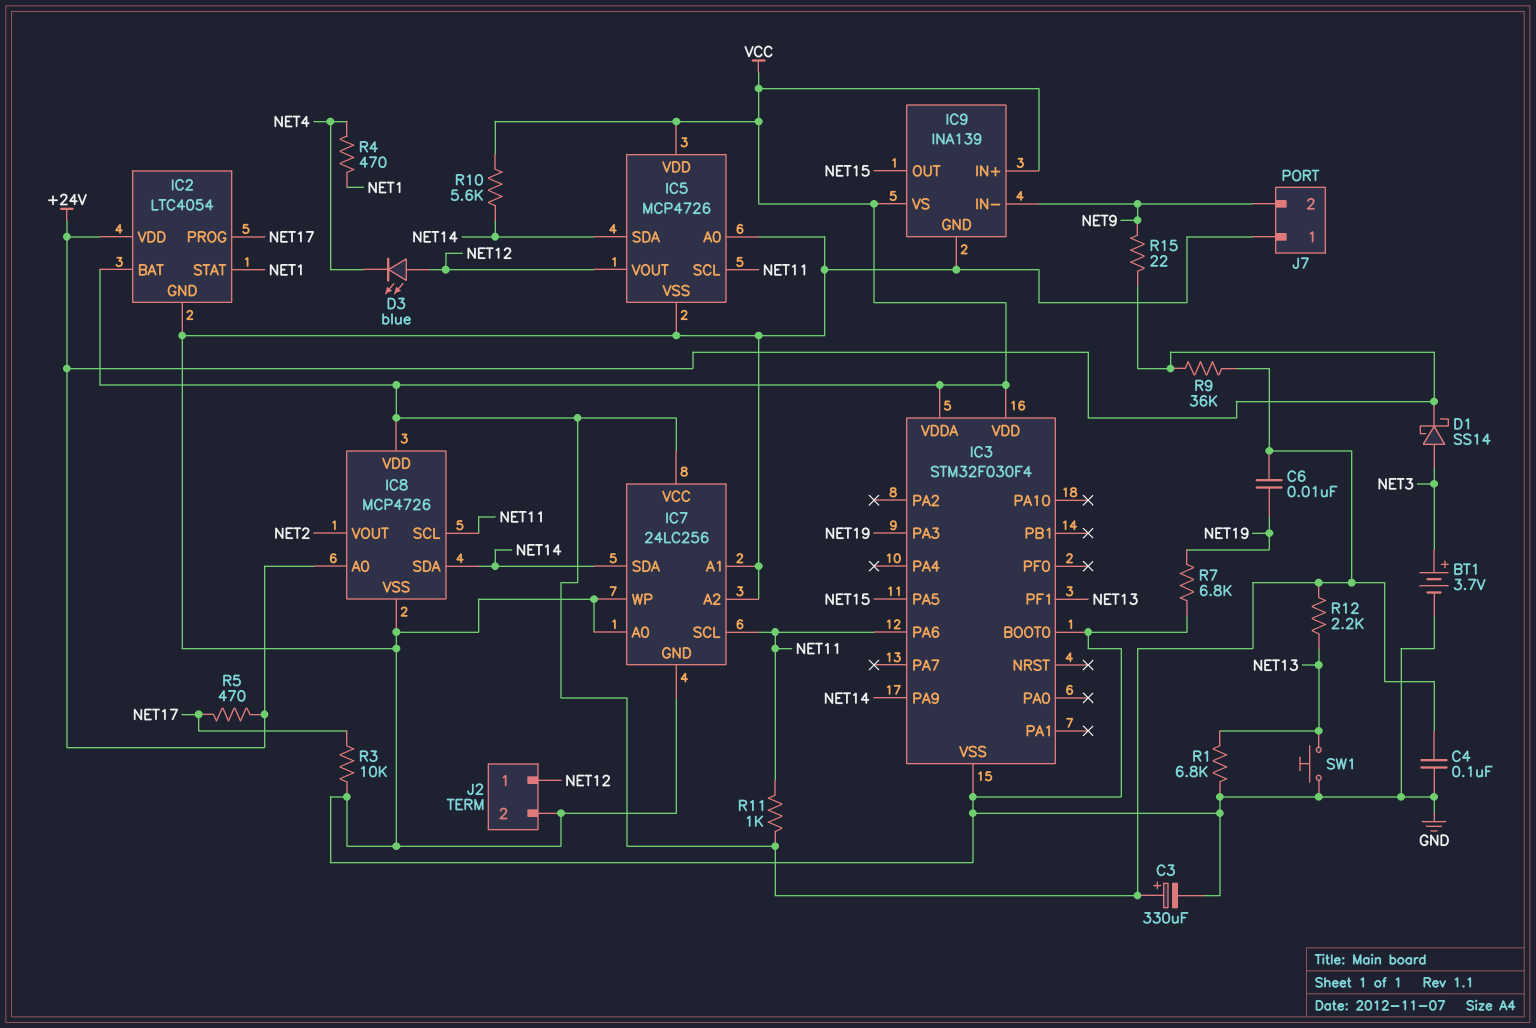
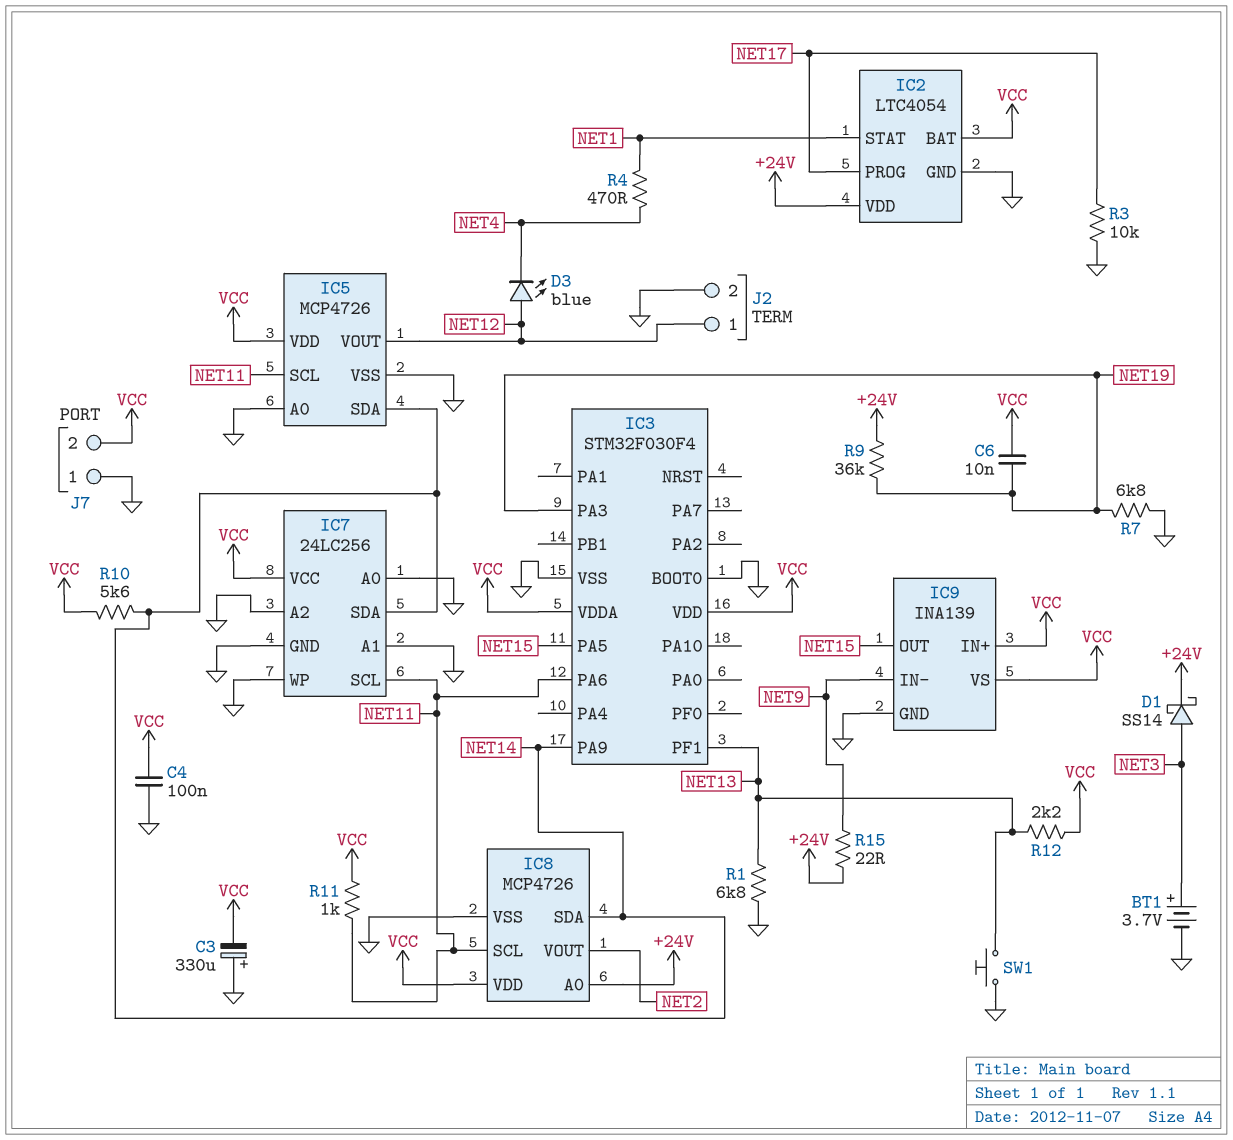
C3: 330uF (plus VCC, minus GND) -> 330uF (plus GND, minus VCC)
J7 pin 2: NET9 -> VCC
R5: 470 (+24V, NET17) -> none
R9: 36k (+24V, VCC) -> 36k (+24V, NET19)

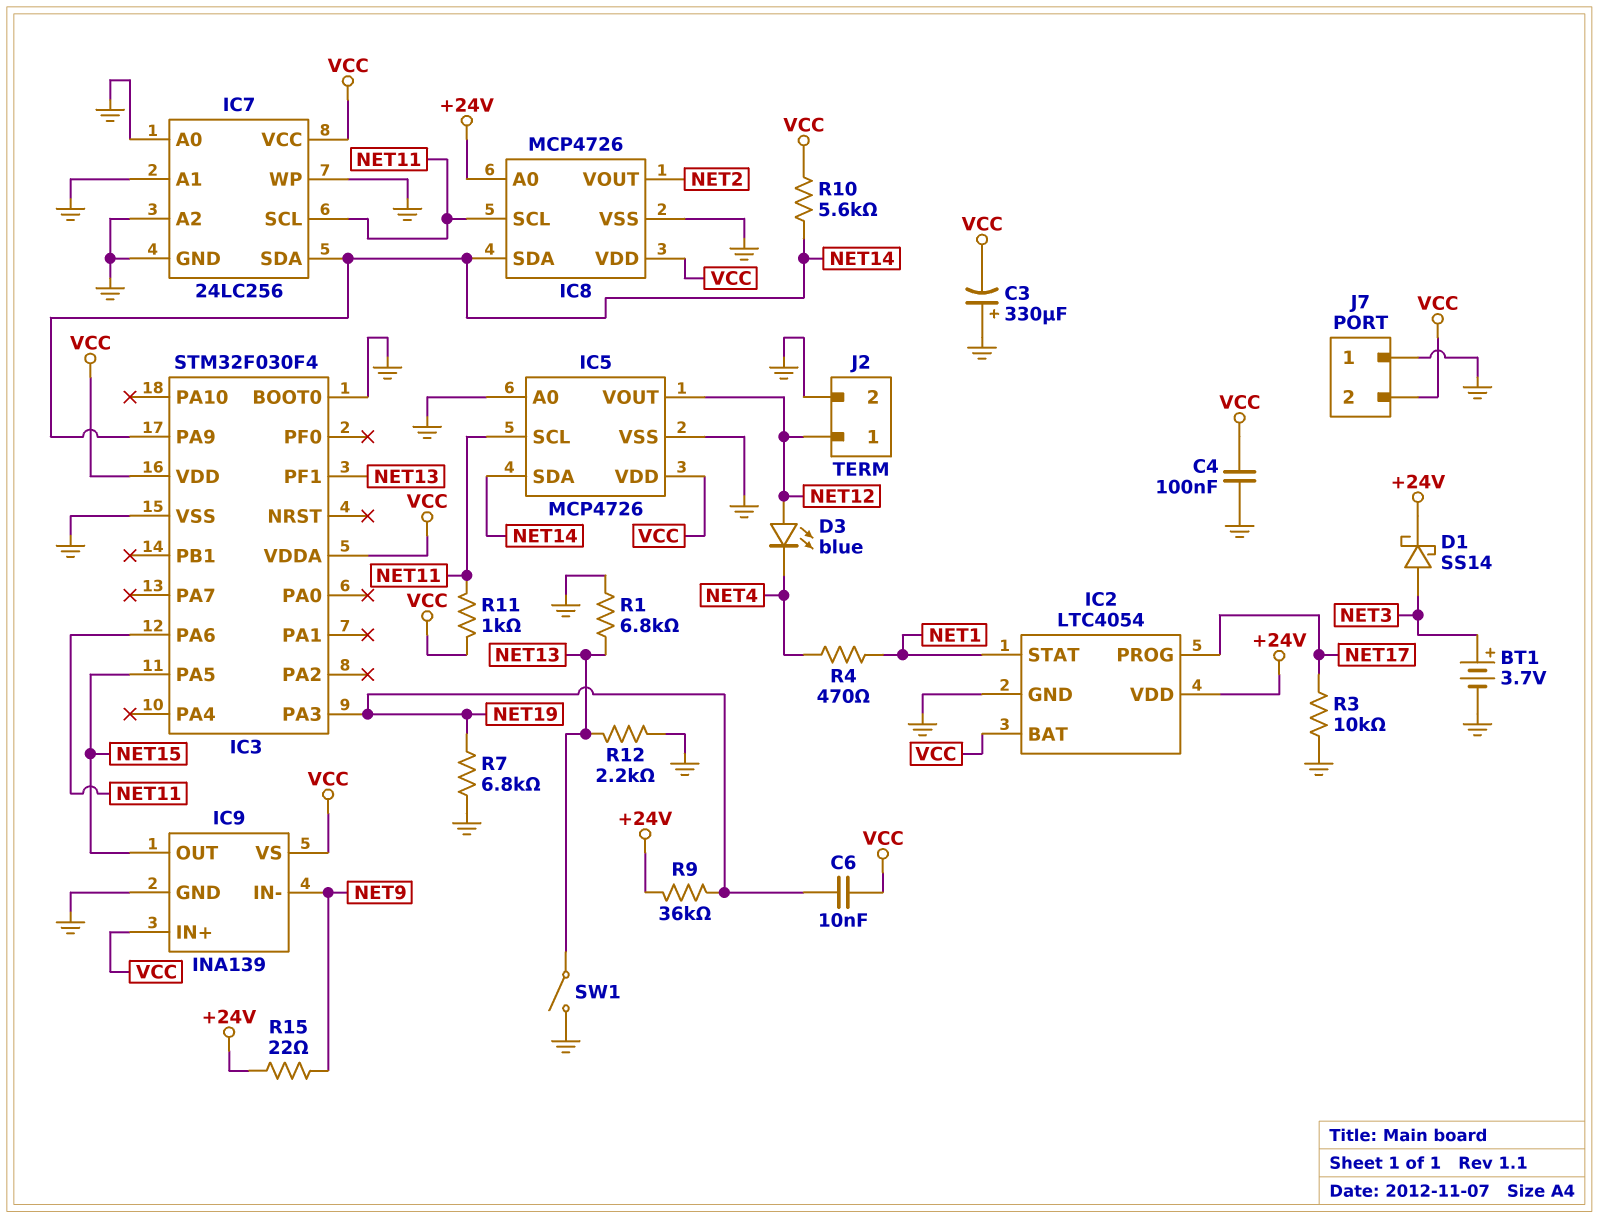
R12: 2.2k (NET13, VCC) -> 2.2k (GND, NET13)
SW1: button (GND, NET13) -> switch (GND, NET13)

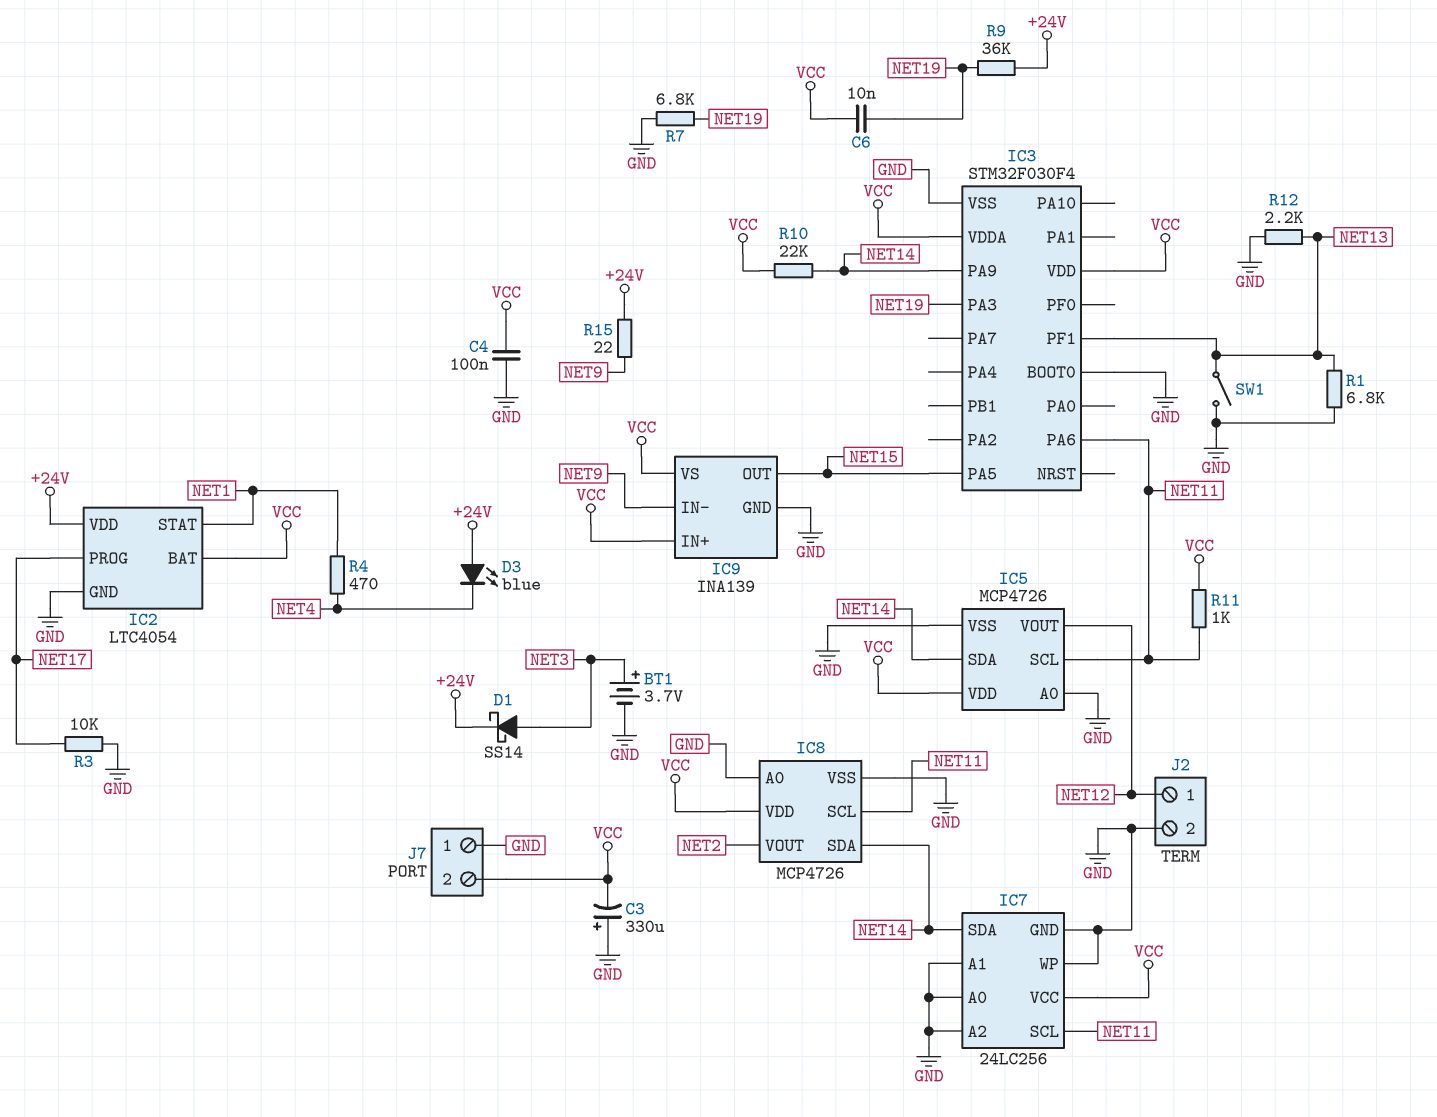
D3: LED blue (A NET12, K NET4) -> LED blue (A +24V, K NET4)
IC8 pin A0: +24V -> GND
R10: 5.6k (NET14, VCC) -> 22k (NET14, VCC)

